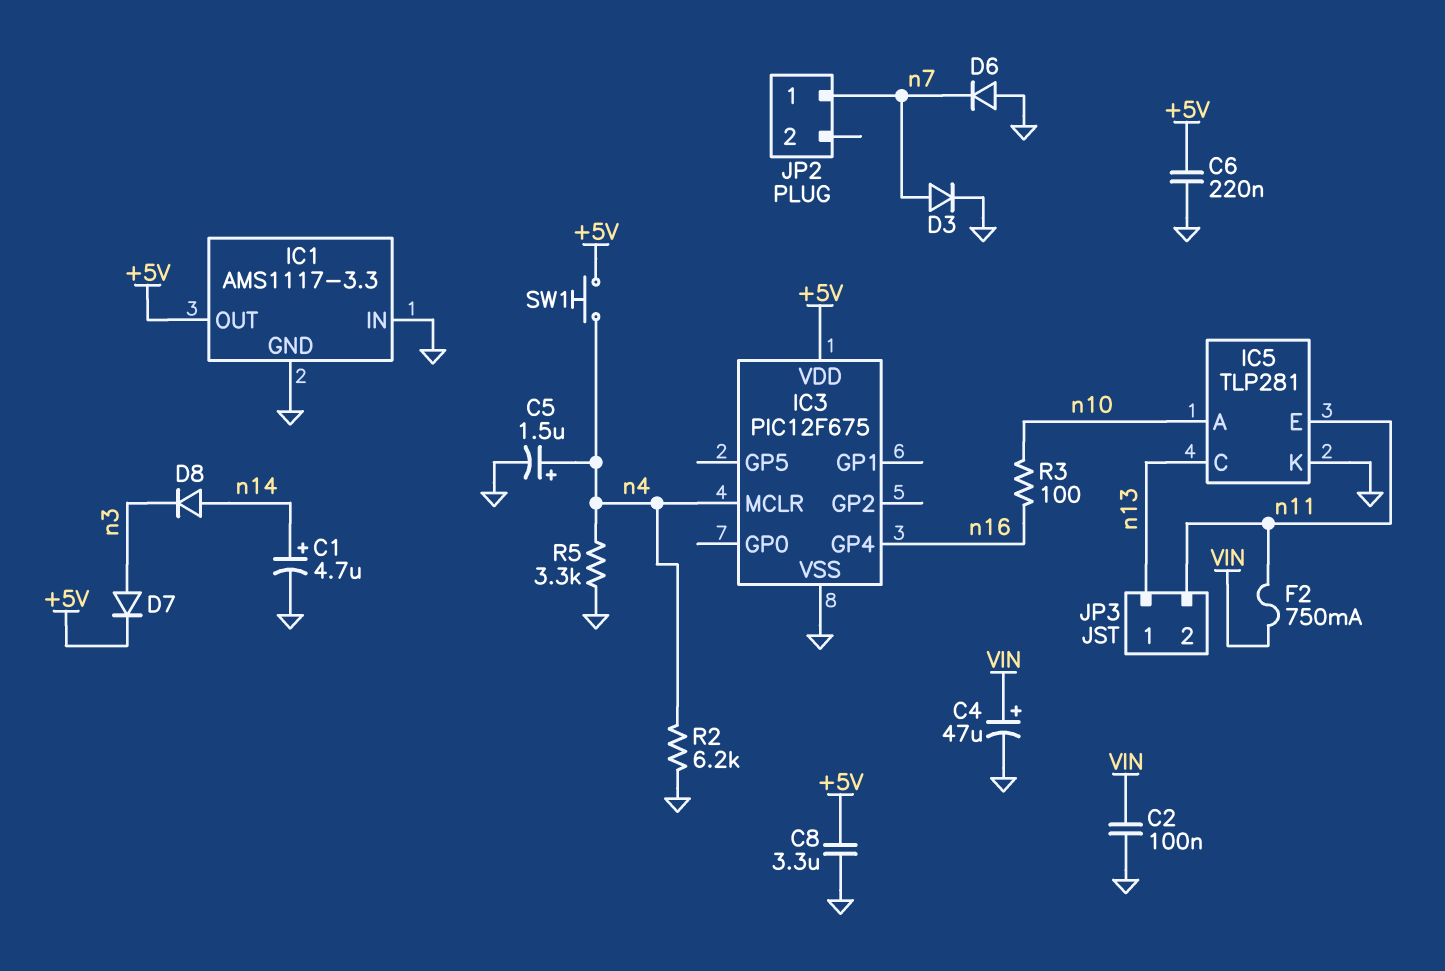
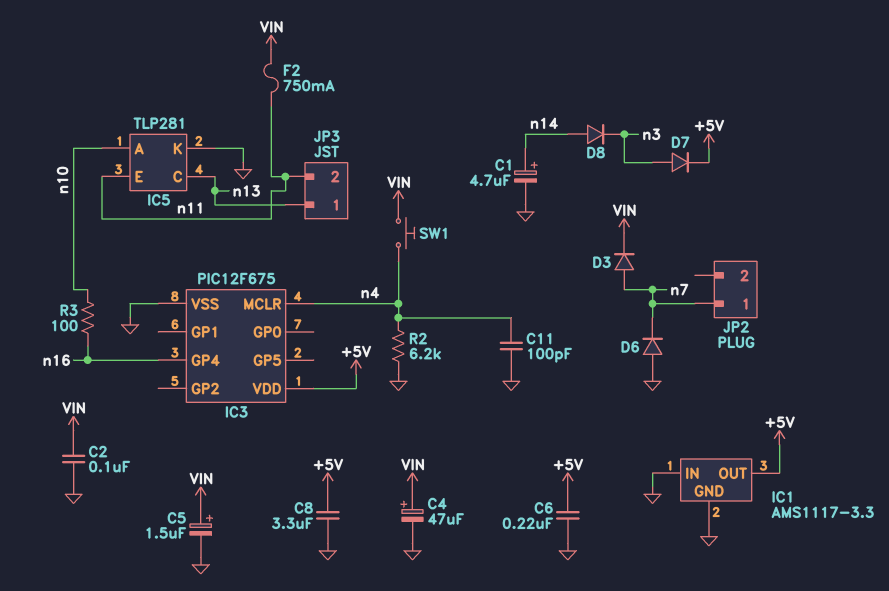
C5: 1.5uF (plus n4, minus GND) -> 1.5uF (plus VIN, minus GND)
C11: none -> 100pF (GND, n4)
D3: diode (A n7, K GND) -> diode (A n7, K VIN)
R5: 3.3k (GND, n4) -> none
SW1: button (+5V, n4) -> button (VIN, n4)

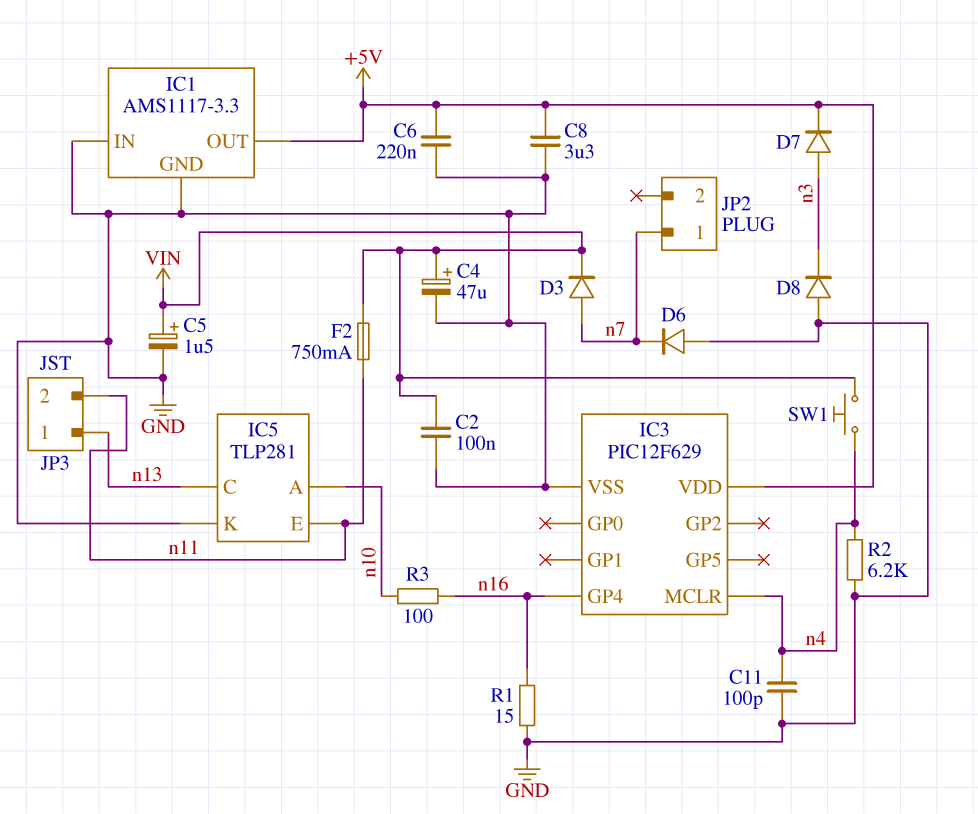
C1: 4.7uF (plus n14, minus GND) -> none
D8: diode (A n14, K n3) -> diode (A GND, K n3)
IC3: PIC12F675 -> PIC12F629
R1: none -> 15 (GND, n16)

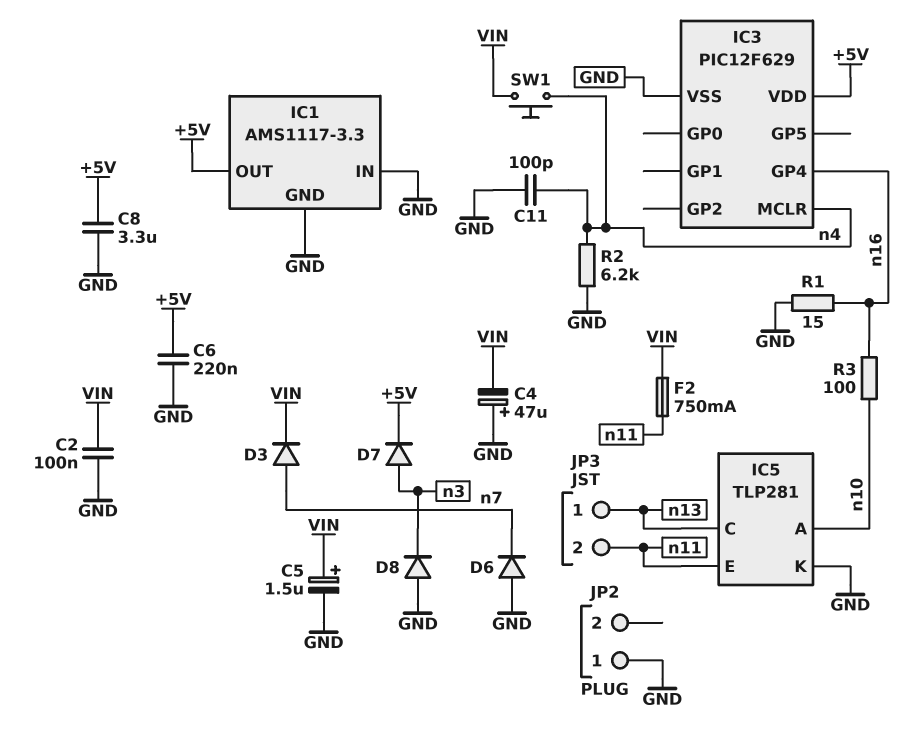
C4: 47uF (plus VIN, minus GND) -> 47uF (plus GND, minus VIN)
JP2 pin 1: n7 -> GND

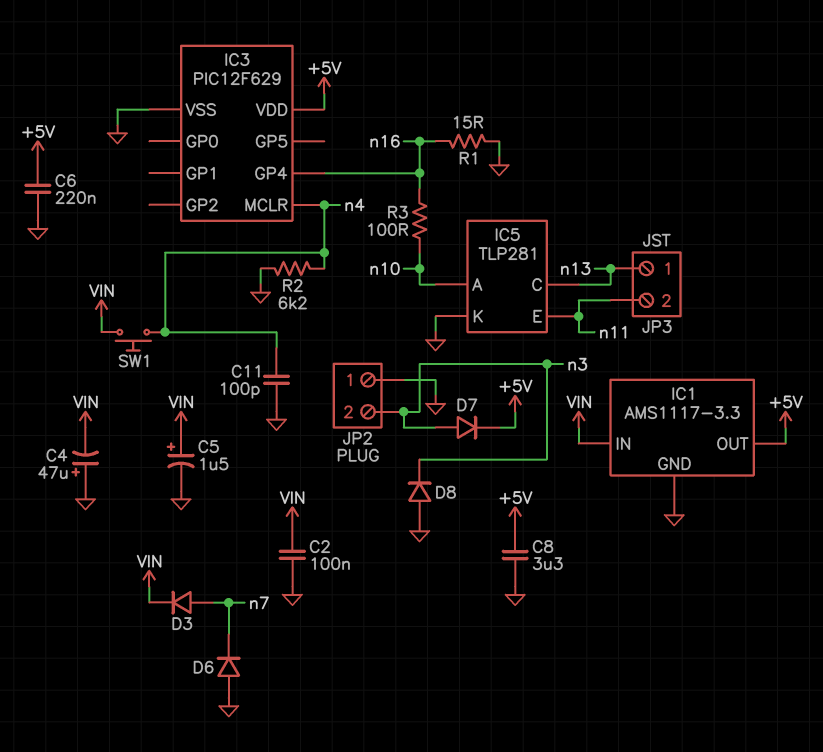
F2: 750mA (VIN, n11) -> none
IC1 pin IN: GND -> VIN
JP2 pin 2: none -> n3

